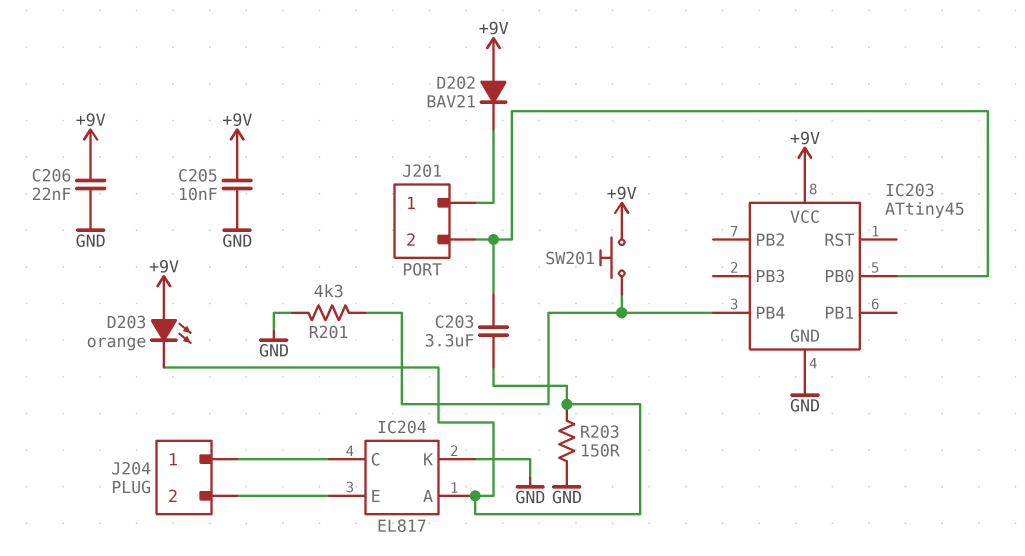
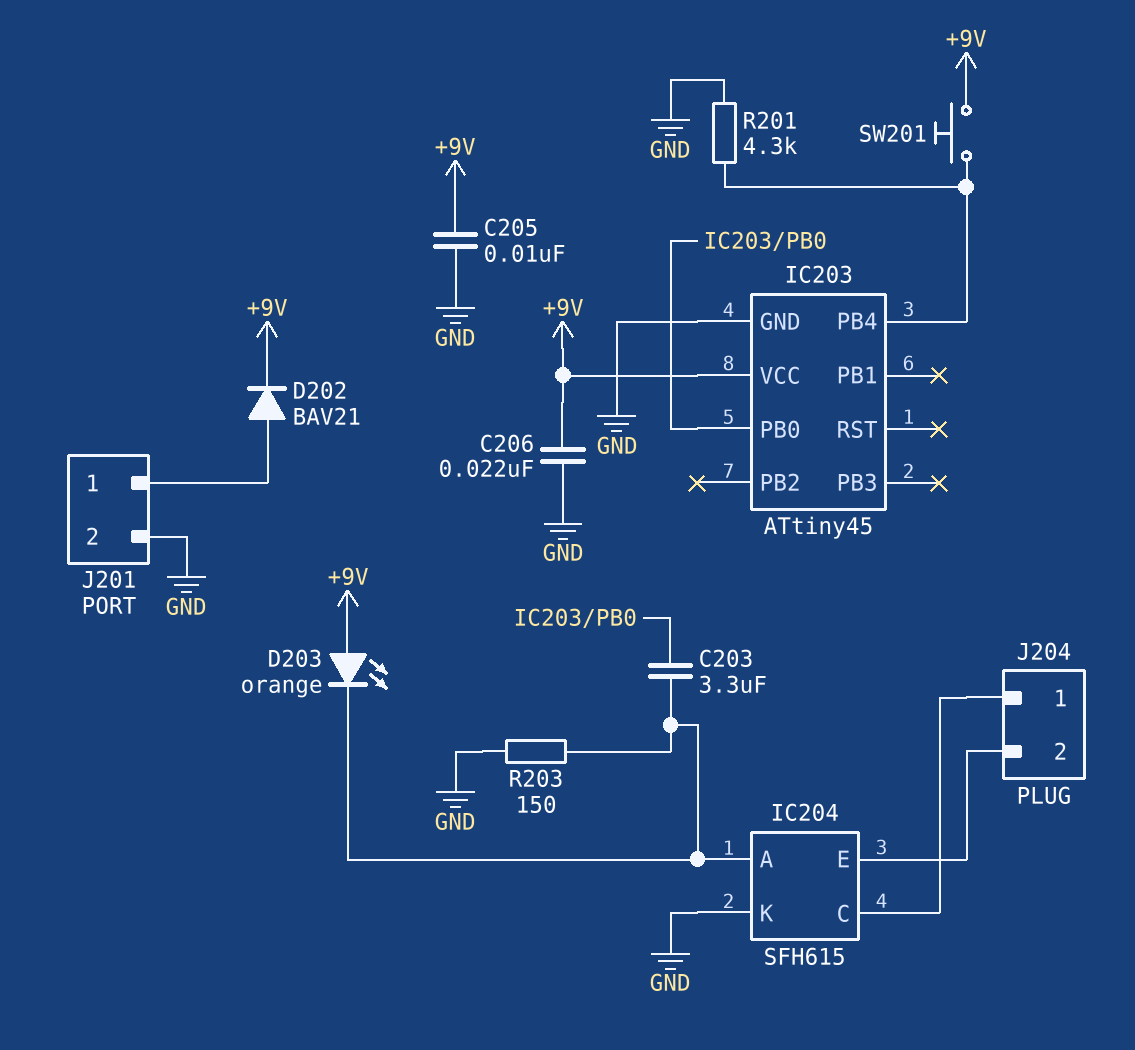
D202: diode BAV21 (A +9V, K J201/1) -> diode BAV21 (A J201/1, K +9V)
IC204: EL817 -> SFH615
J201 pin 2: IC203/PB0 -> GND

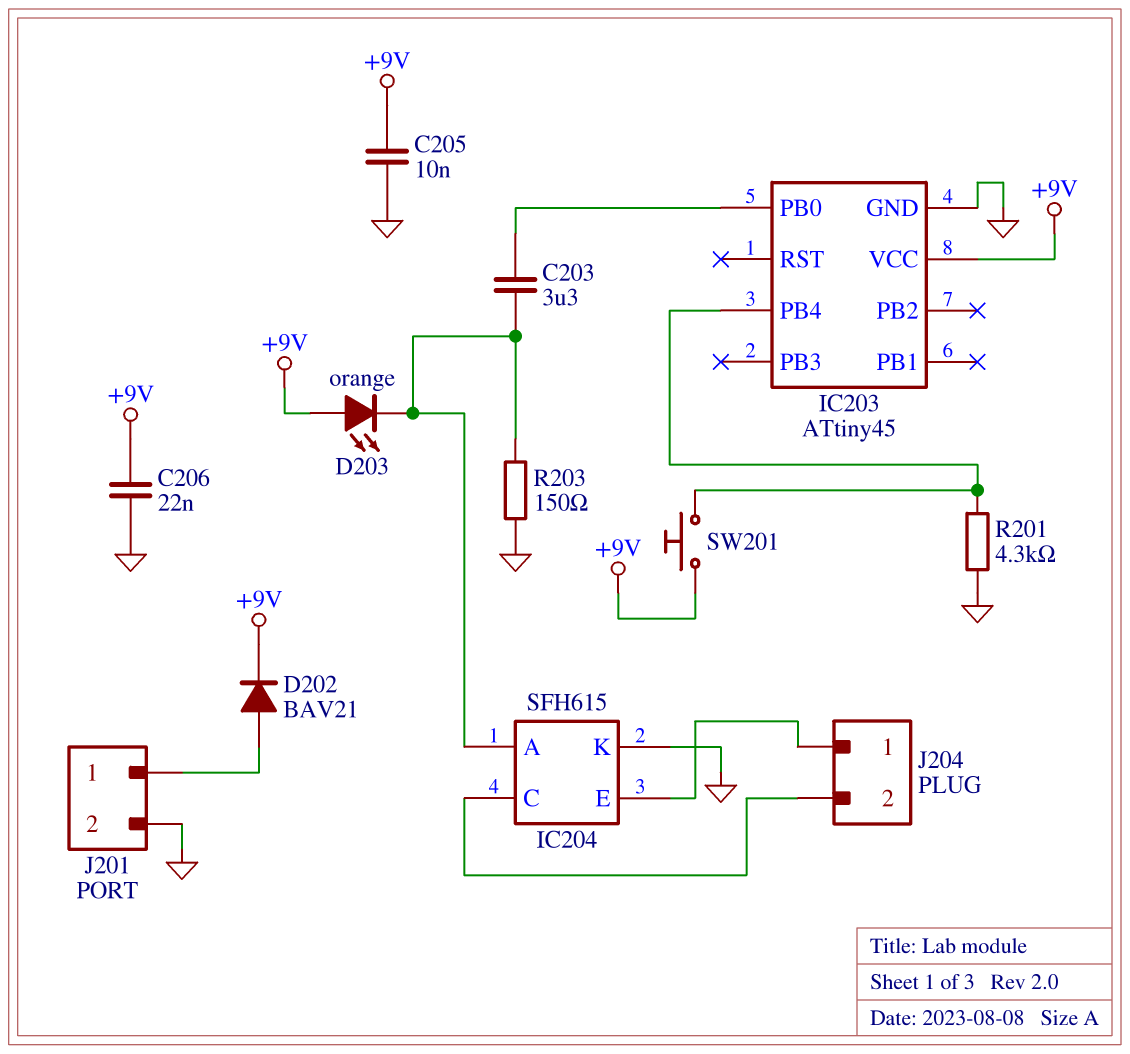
J204 pin 1: IC204/C -> IC204/E
J204 pin 2: IC204/E -> IC204/C

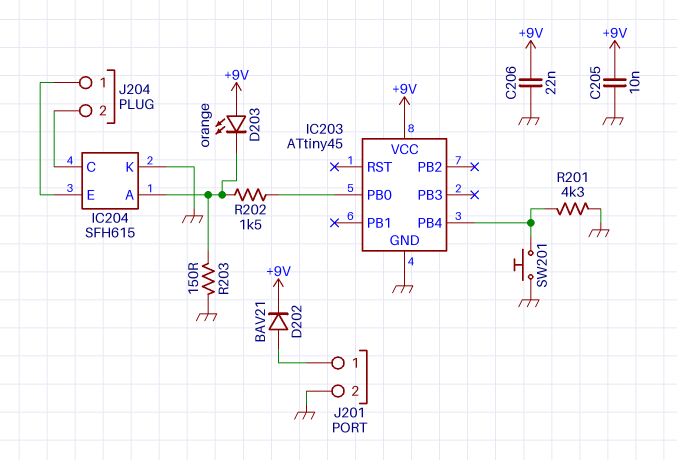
C203: 3.3uF (IC203/PB0, IC204/A) -> none
R202: none -> 1.5k (IC203/PB0, IC204/A)
SW201: button (+9V, IC203/PB4) -> button (GND, IC203/PB4)

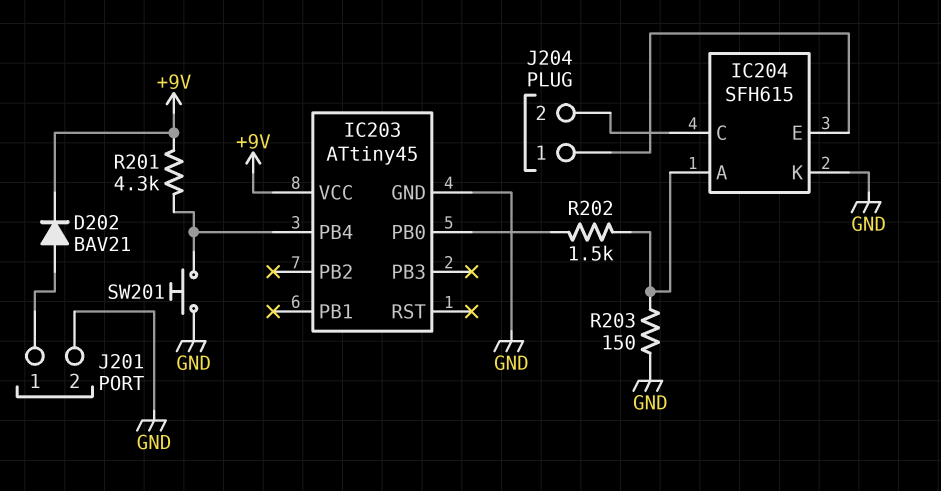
C205: 10nF (+9V, GND) -> none
C206: 22nF (+9V, GND) -> none
D203: LED orange (A +9V, K IC204/A) -> none
R201: 4.3k (GND, IC203/PB4) -> 4.3k (+9V, IC203/PB4)

